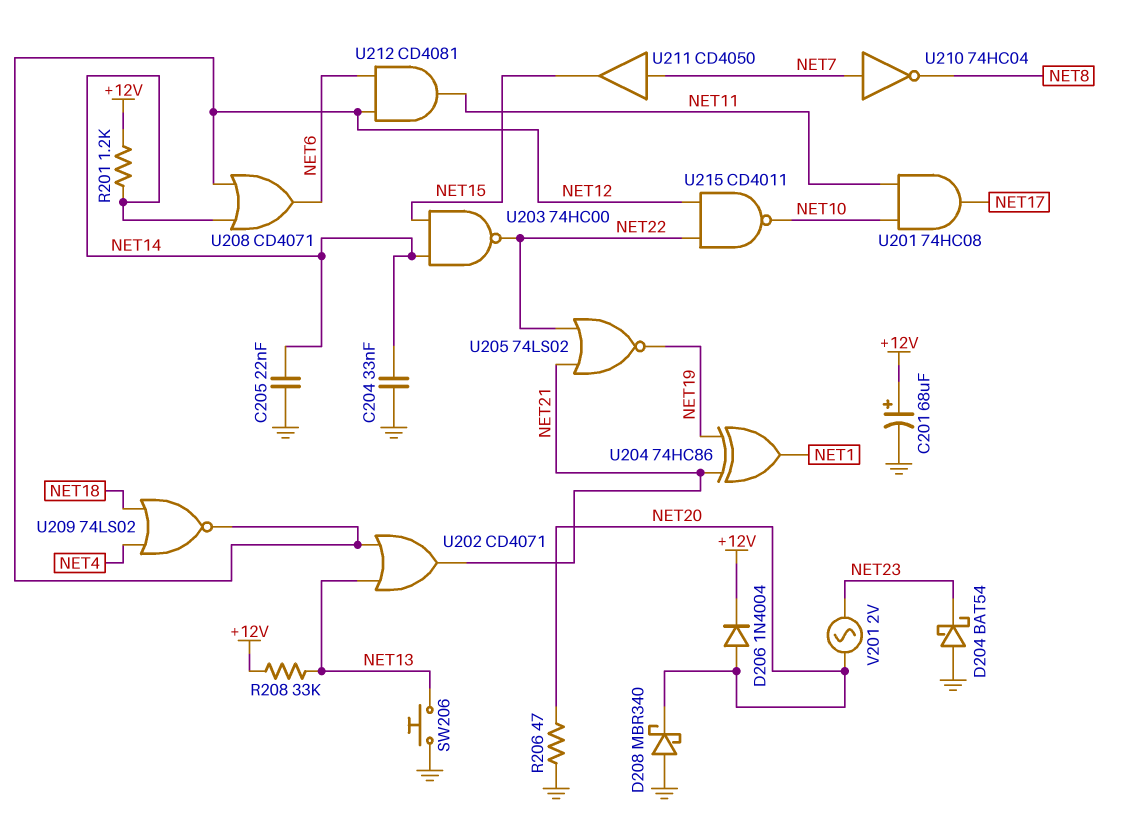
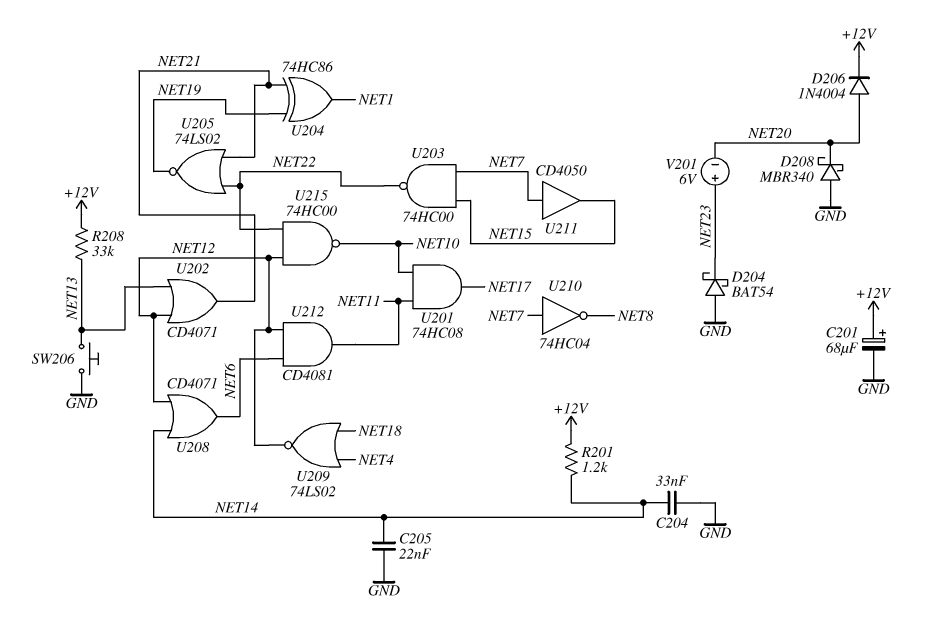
R206: 47 (GND, NET20) -> none
U203: NAND 74HC00 (in NET14, in NET15, out NET22) -> NAND 74HC00 (in NET7, in NET15, out NET22)
U215: NAND CD4011 (in NET12, in NET22, out NET10) -> NAND 74HC00 (in NET12, in NET22, out NET10)
V201: AC 2V (NET20, NET23) -> 6V (plus NET23, minus NET20)

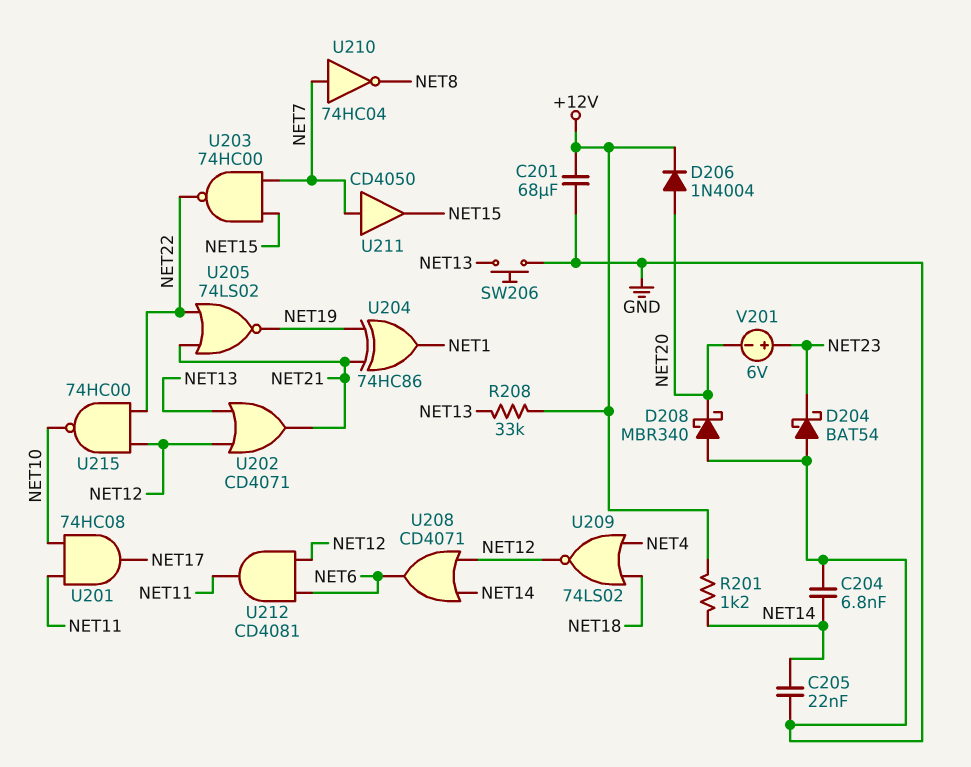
C201: 68uF (plus +12V, minus GND) -> 68uF (+12V, GND)
C204: 33nF (GND, NET14) -> 6.8nF (GND, NET14)

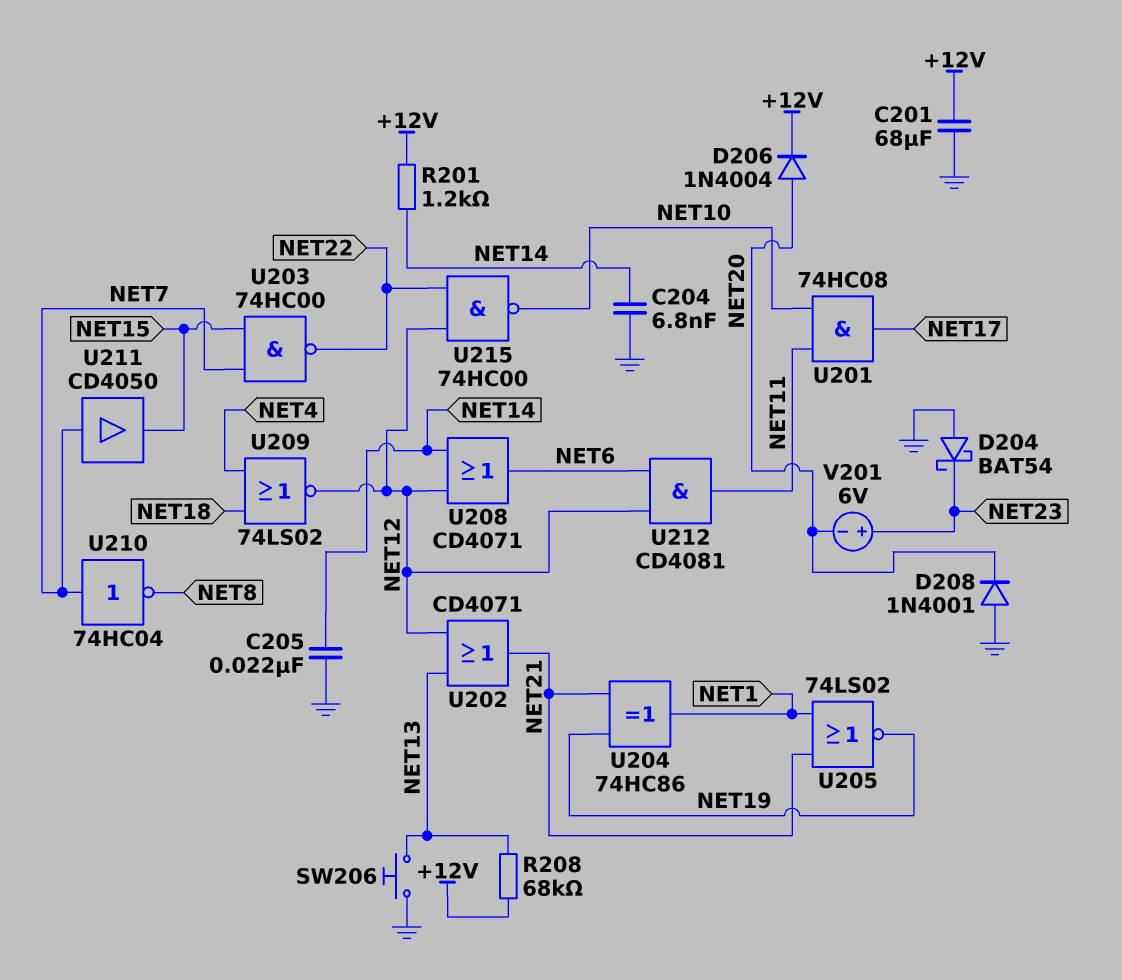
D208: schottky MBR340 (A GND, K NET20) -> diode 1N4001 (A GND, K NET20)
R208: 33k (+12V, NET13) -> 68k (+12V, NET13)
U205: NOR 74LS02 (in NET21, in NET22, out NET19) -> NOR 74LS02 (in NET1, in NET21, out NET19)

